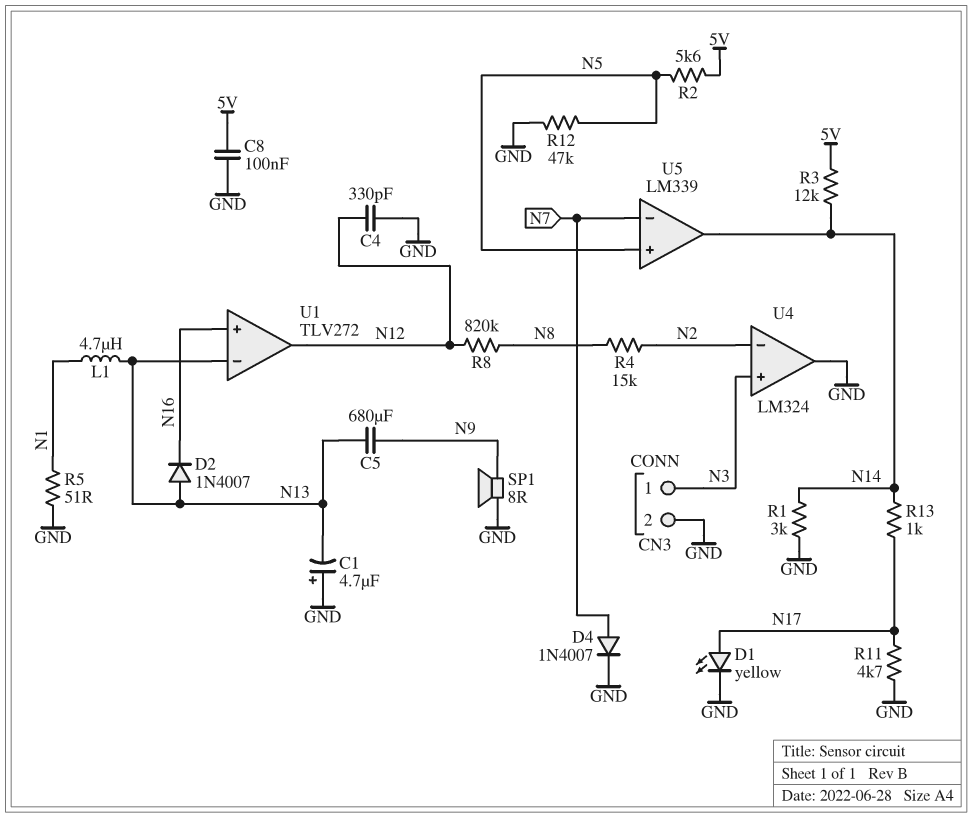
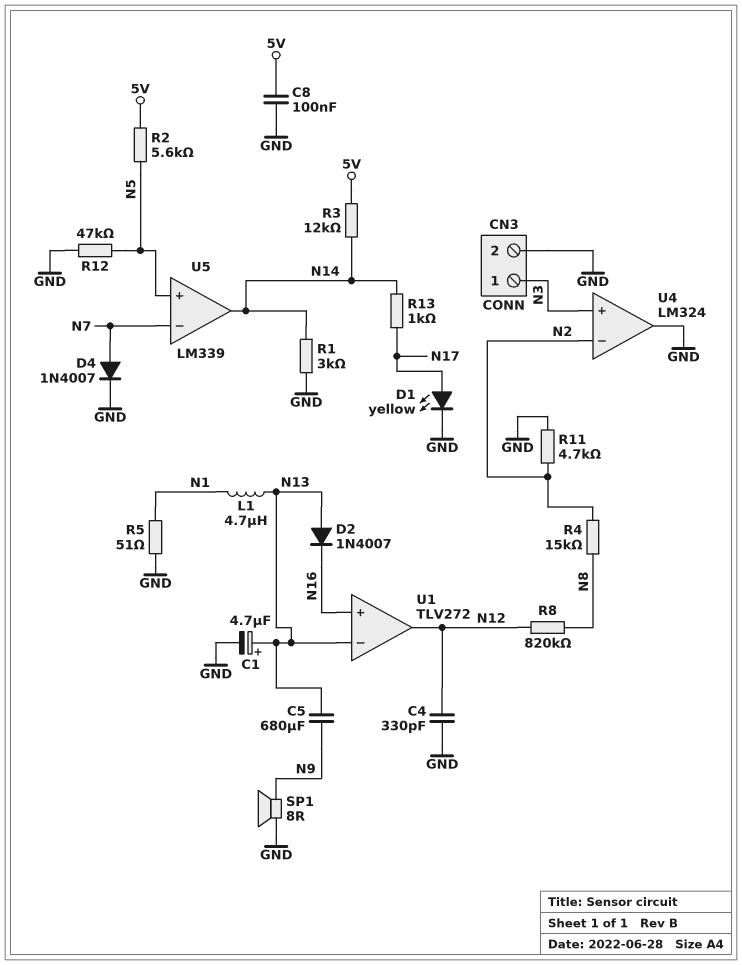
C1: 4.7uF (plus GND, minus N13) -> 4.7uF (plus N13, minus GND)
R11: 4.7k (GND, N17) -> 4.7k (GND, N2)

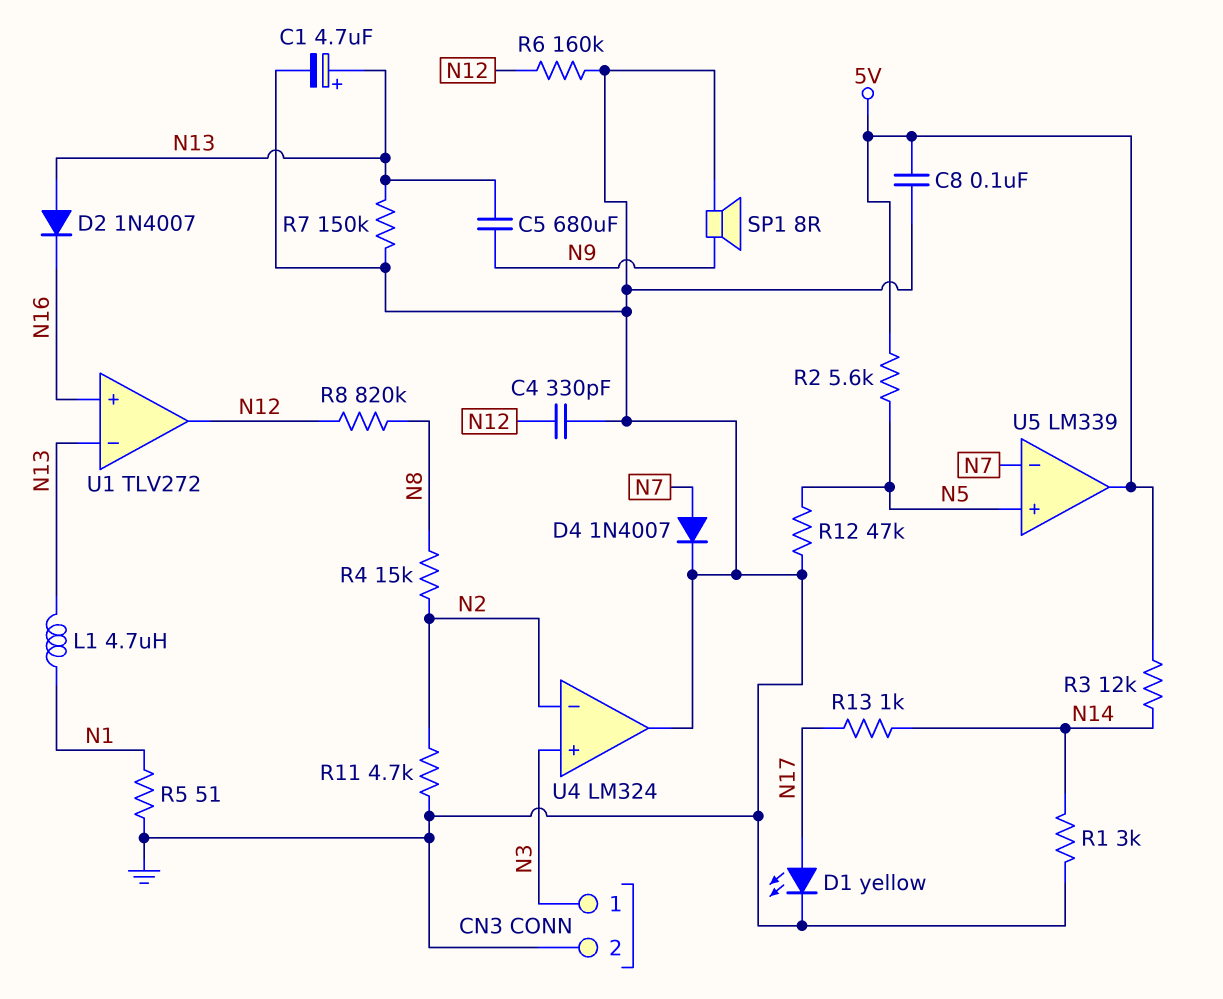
R6: none -> 160k (GND, N12)
R7: none -> 150k (GND, N13)
U5 pin out: N14 -> 5V

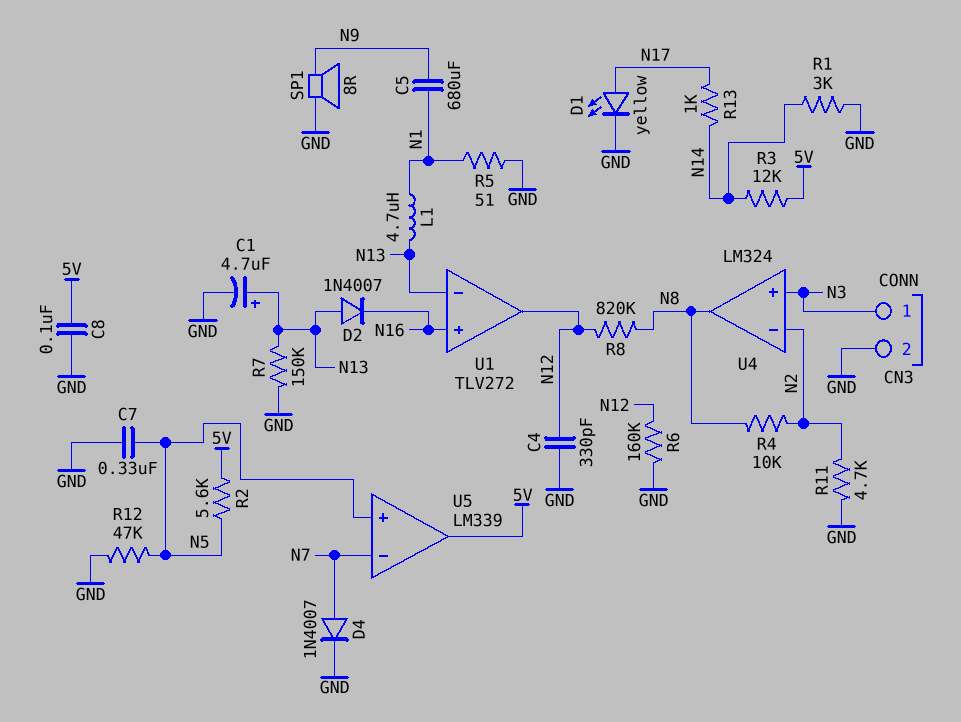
C5: 680uF (N9, N13) -> 680uF (N1, N9)
C7: none -> 330nF (GND, N5)
R4: 15k (N2, N8) -> 10k (N2, N8)
U4 pin out: GND -> N8

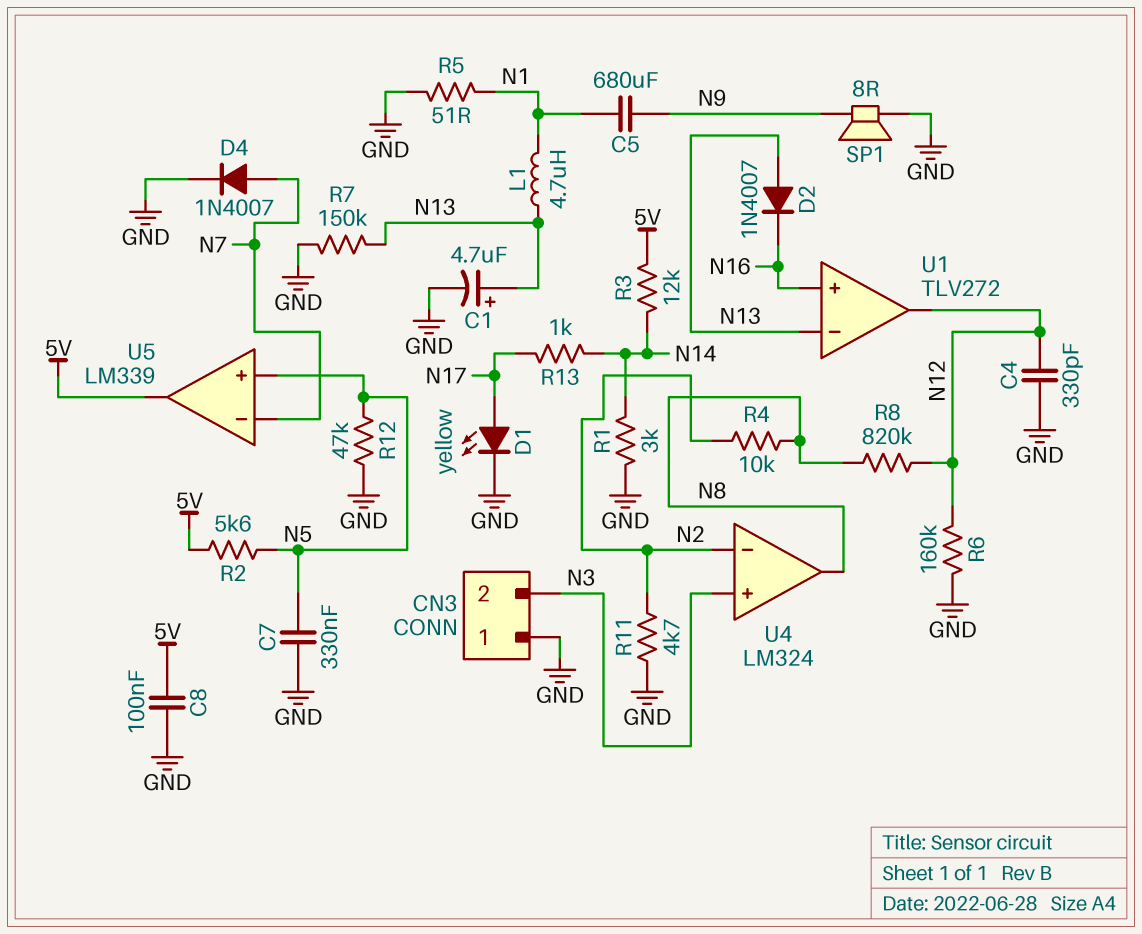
CN3 pin 1: N3 -> GND
CN3 pin 2: GND -> N3

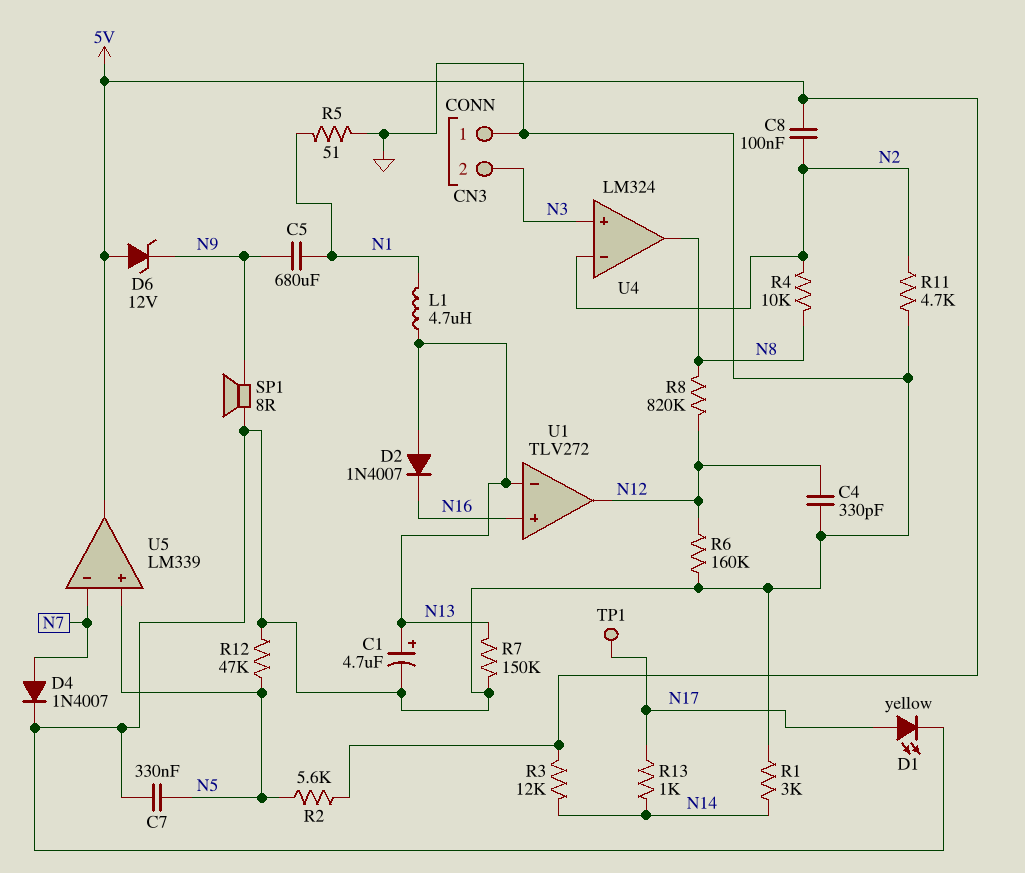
C8: 100nF (5V, GND) -> 100nF (5V, N2)
D6: none -> zener 12V (A 5V, K N9)
TP1: none -> test point (N17)

